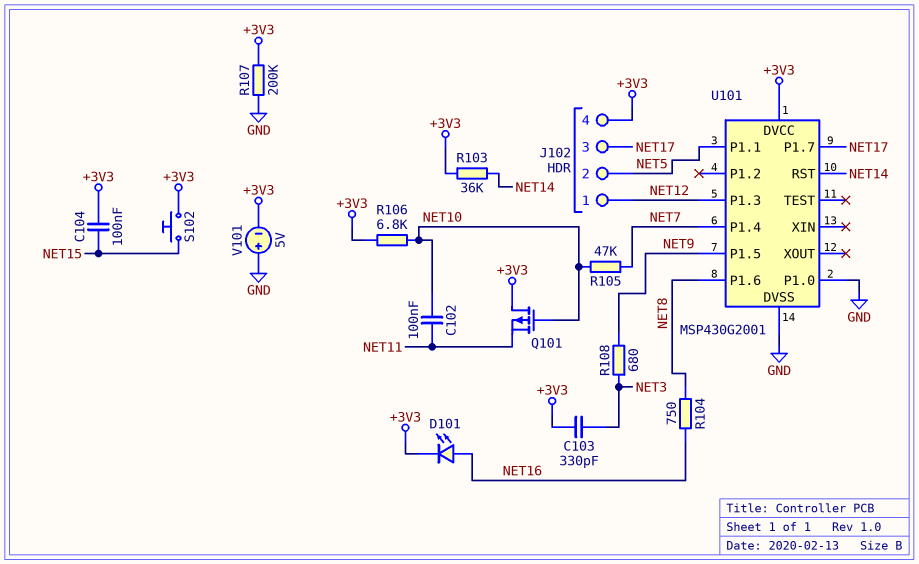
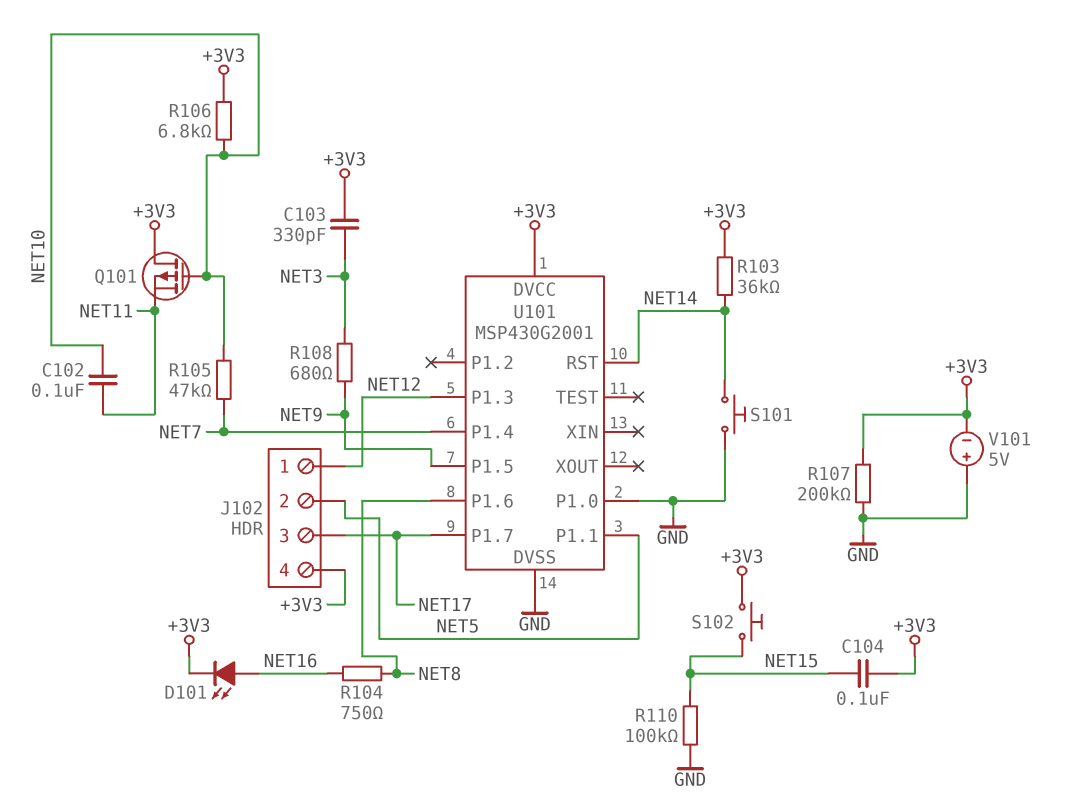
R110: none -> 100k (GND, NET15)
S101: none -> button (GND, NET14)

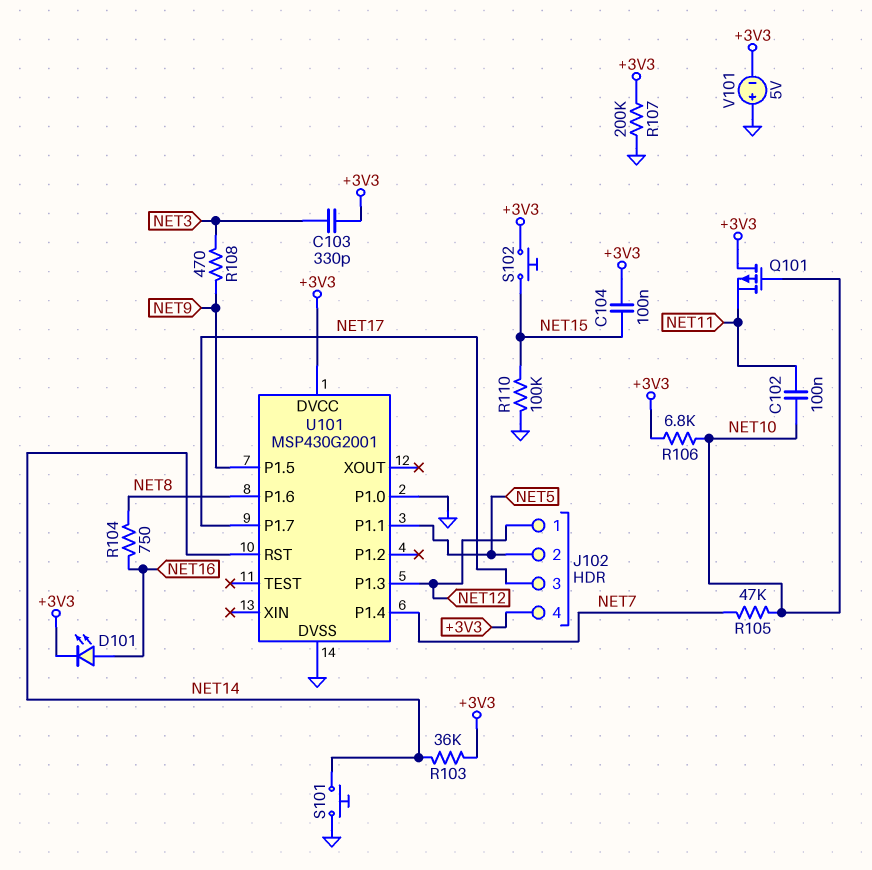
R108: 680 (NET3, NET9) -> 470 (NET3, NET9)

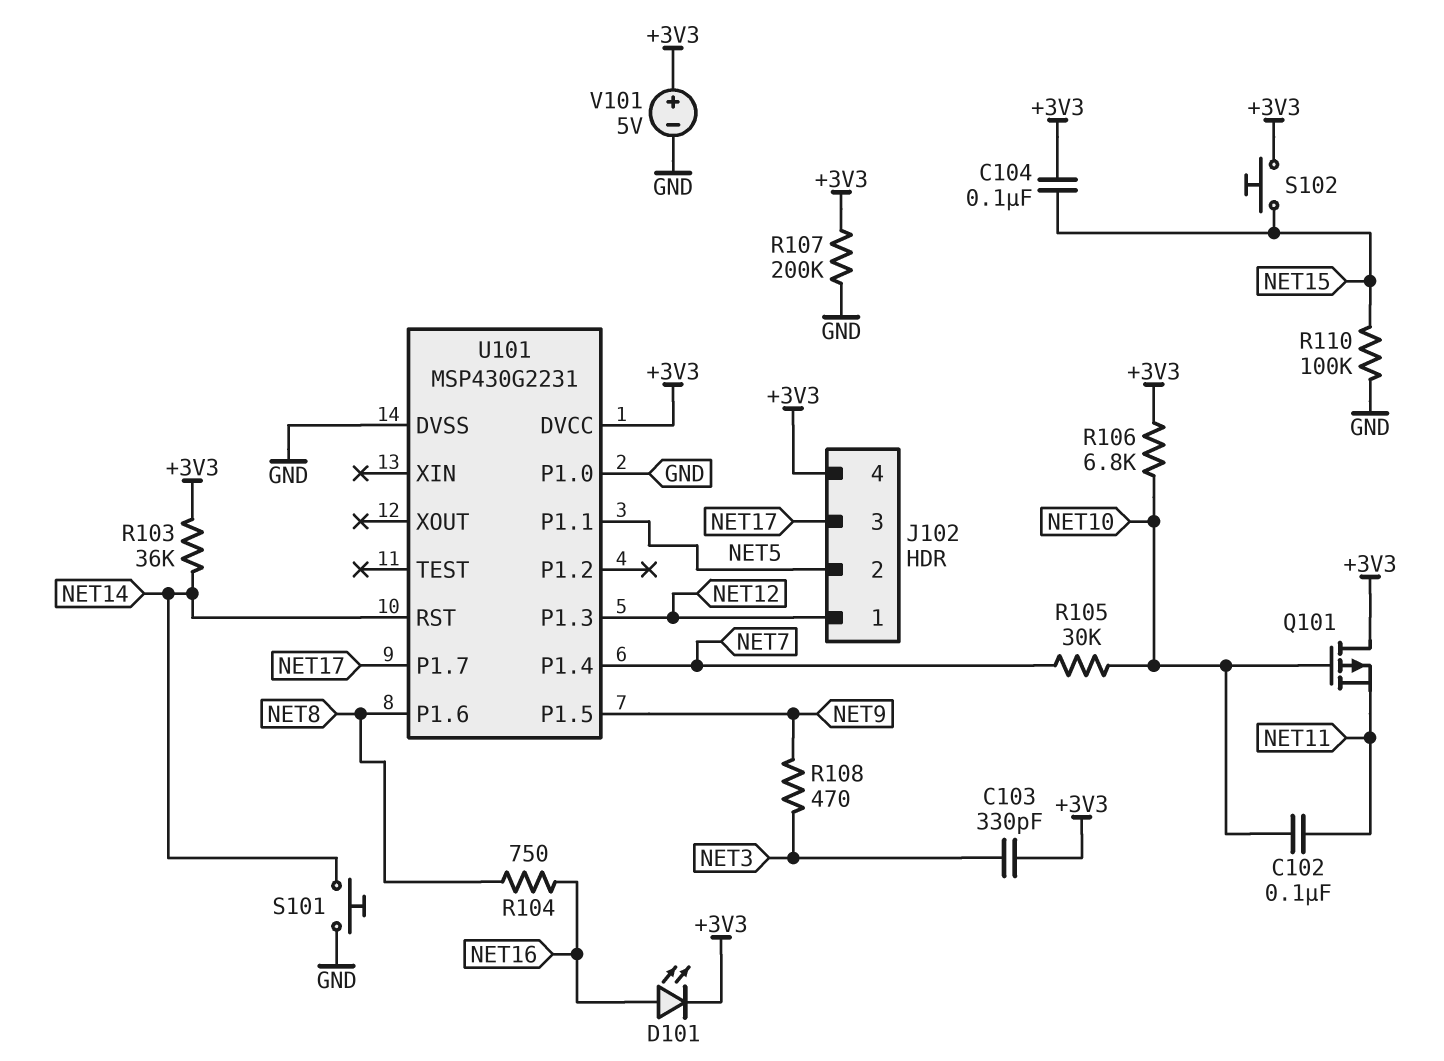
R105: 47k (NET7, NET10) -> 30k (NET7, NET10)
U101: MSP430G2001 -> MSP430G2231
V101: 5V (plus GND, minus +3V3) -> 5V (plus +3V3, minus GND)

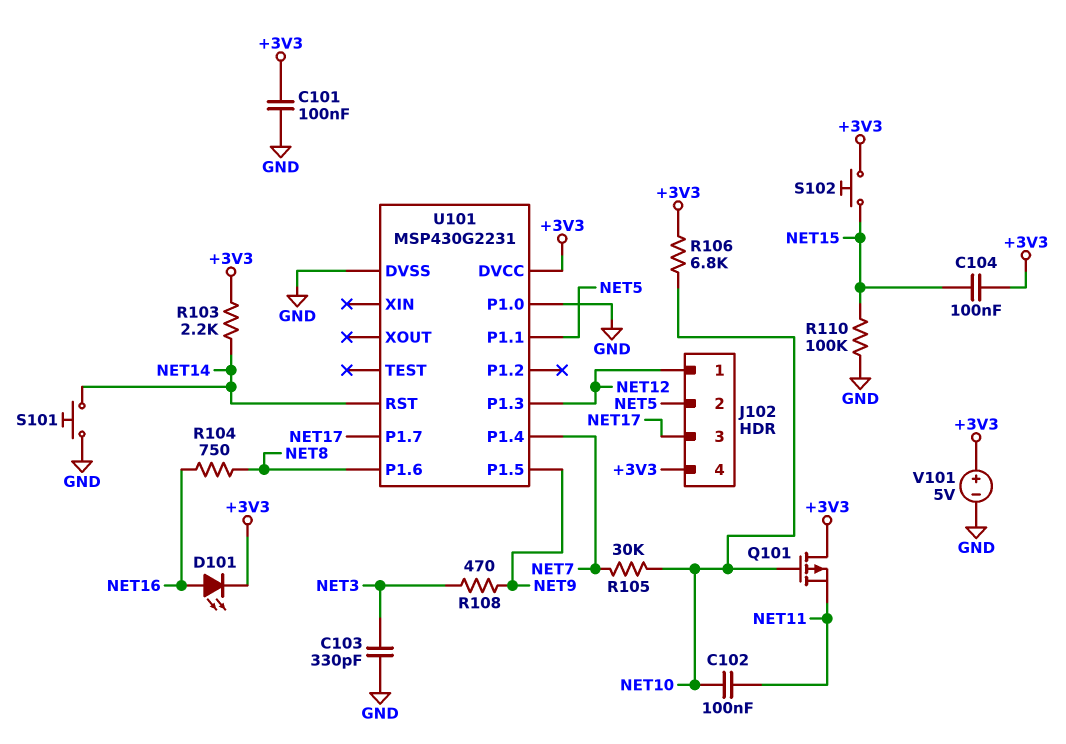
C101: none -> 100nF (+3V3, GND)
C103: 330pF (+3V3, NET3) -> 330pF (GND, NET3)
R103: 36k (+3V3, NET14) -> 2.2k (+3V3, NET14)
R107: 200k (+3V3, GND) -> none

